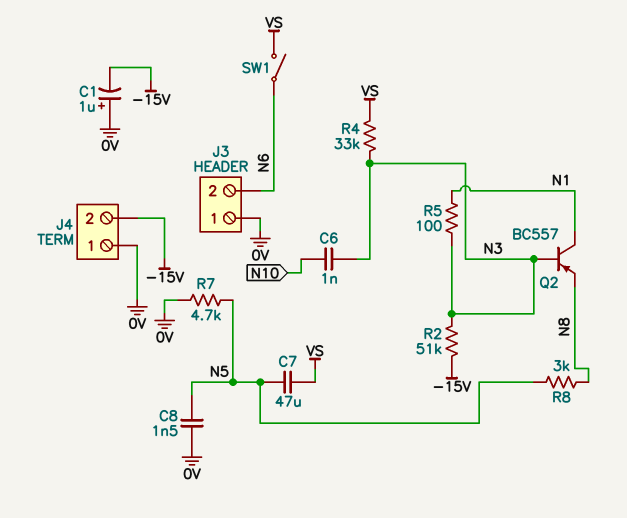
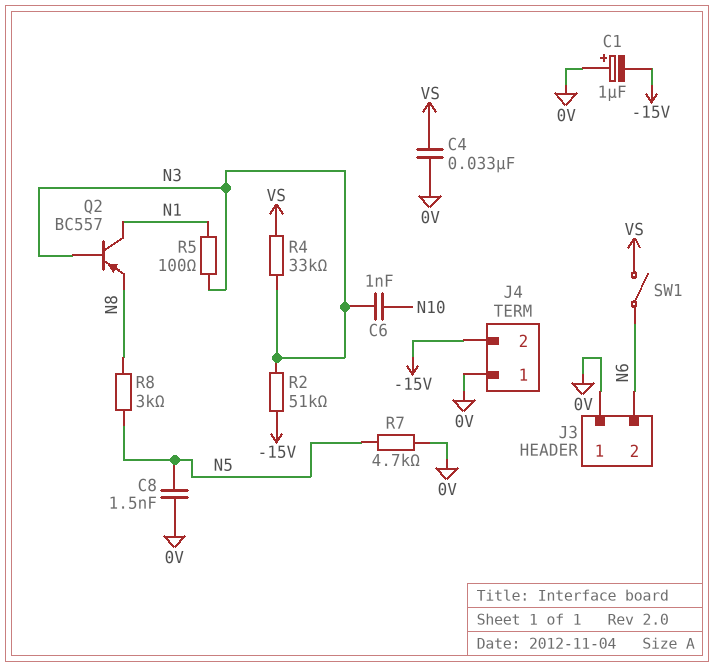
C4: none -> 33nF (0V, VS)
C7: 47uF (N5, VS) -> none

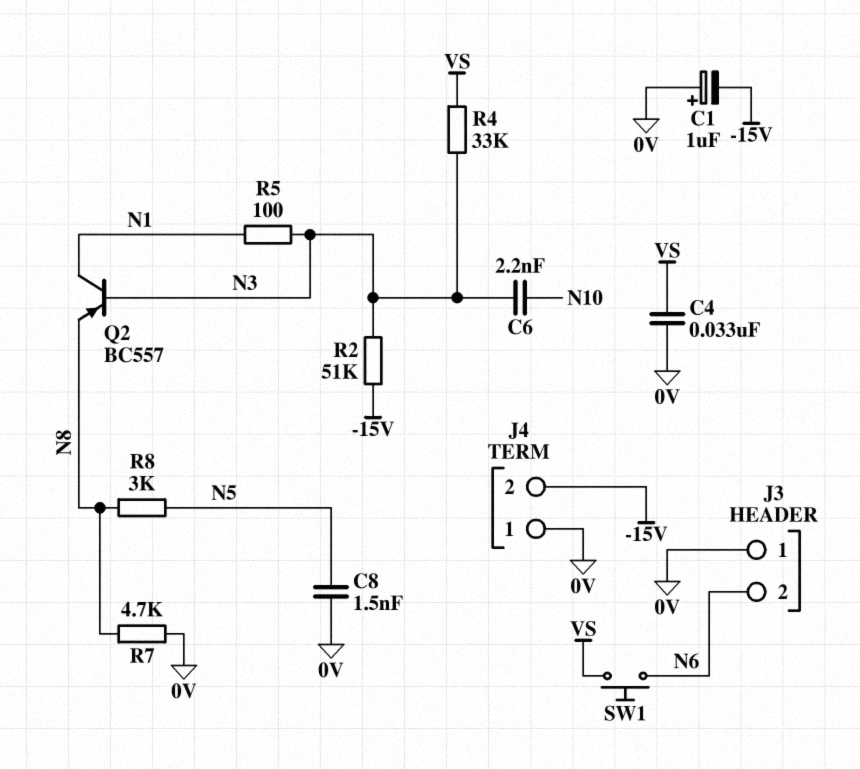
C6: 1nF (N3, N10) -> 2.2nF (N3, N10)
R7: 4.7k (0V, N5) -> 4.7k (0V, N8)
SW1: switch (N6, VS) -> button (N6, VS)

